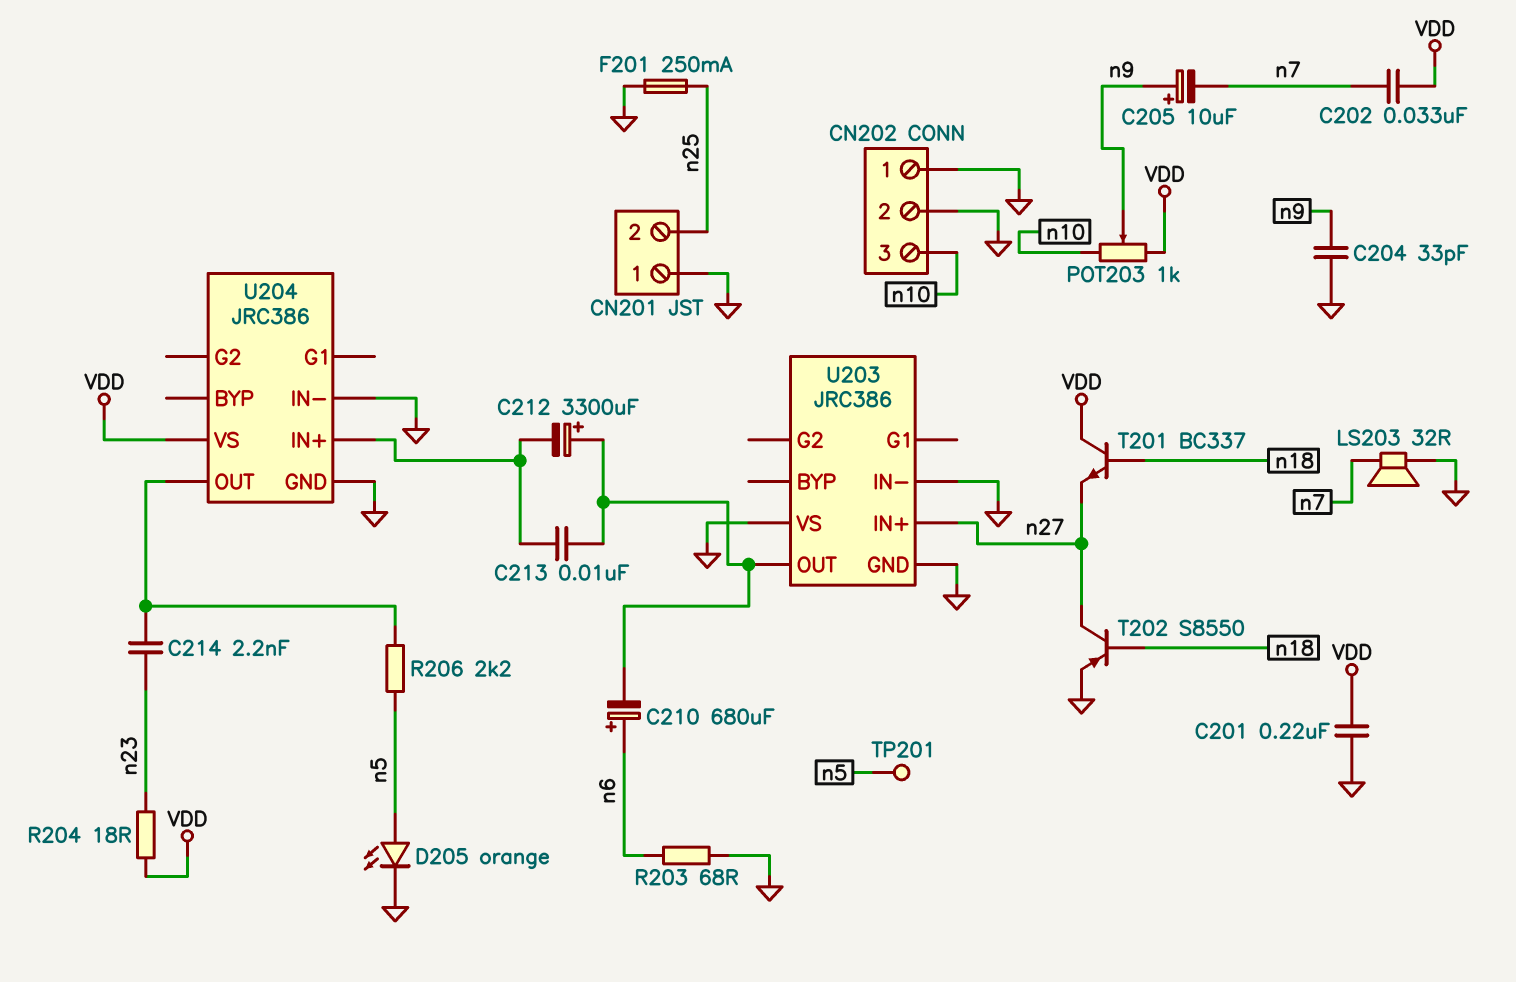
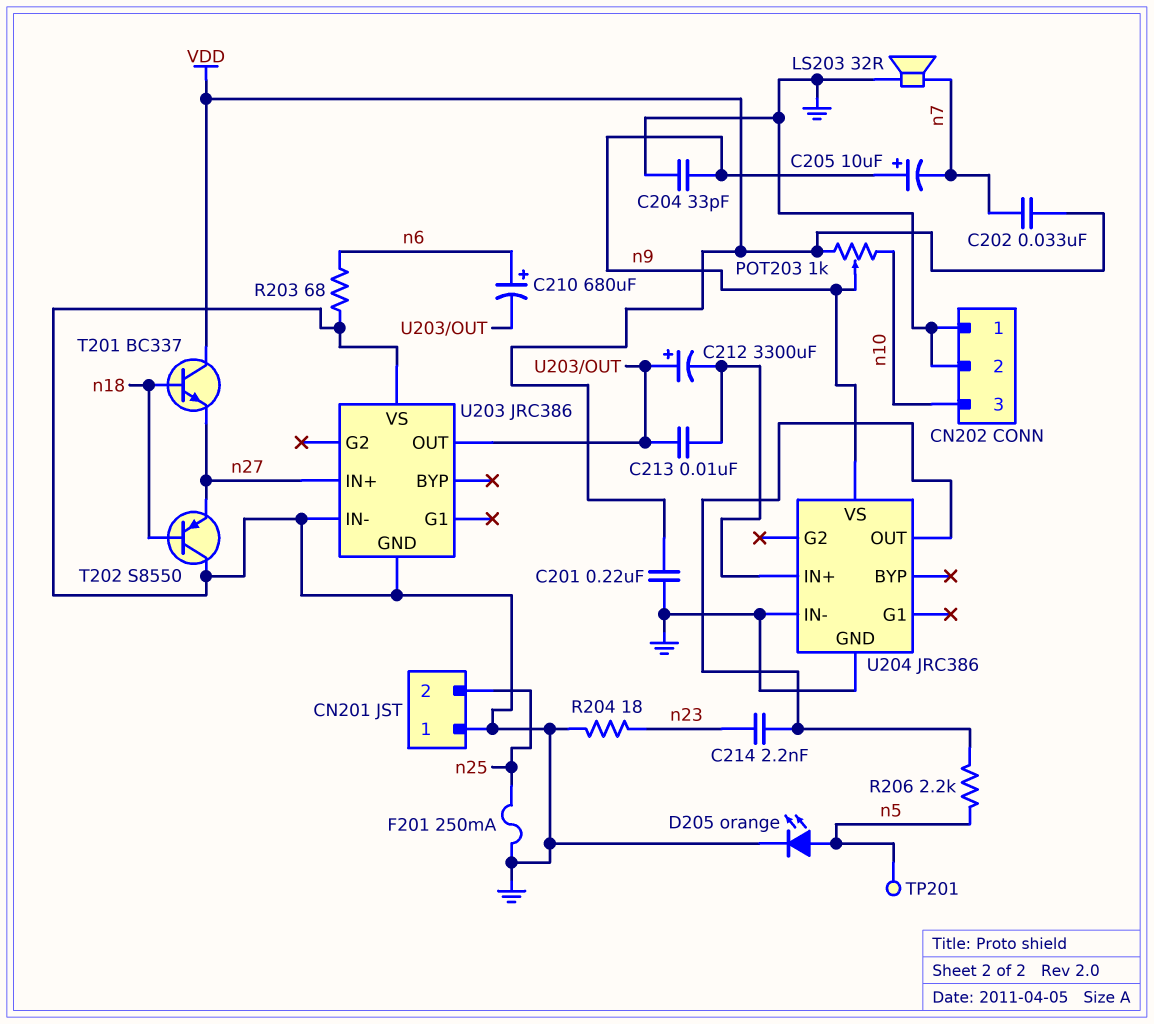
R204: 18 (VDD, n23) -> 18 (GND, n23)
T202: PNP S8550 (B n18, C n27, E GND) -> PNP S8550 (B n18, C GND, E n27)
U204 pin VS: VDD -> n9

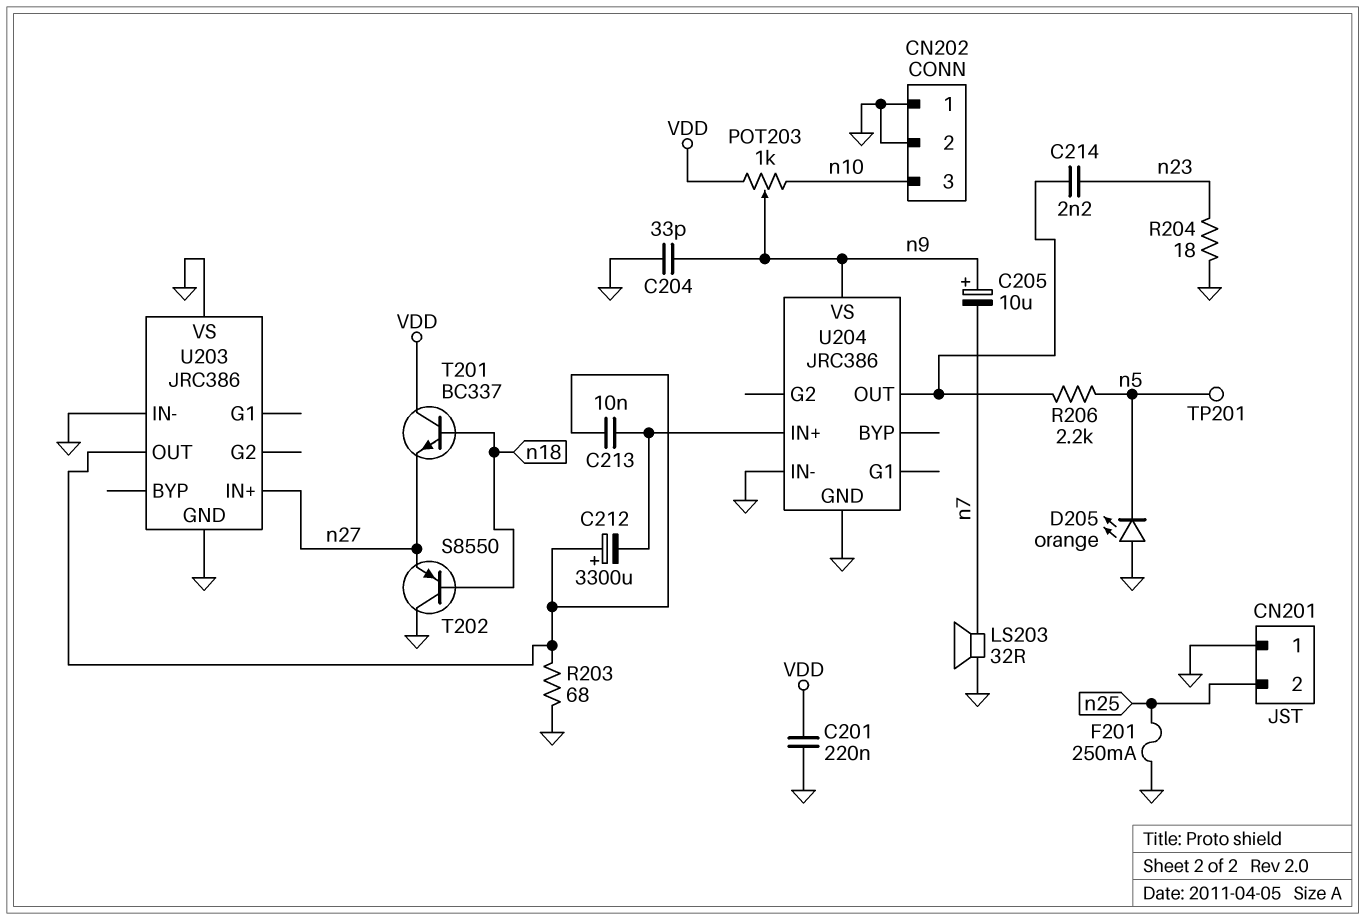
C202: 33nF (VDD, n7) -> none
C210: 680uF (plus n6, minus U203/OUT) -> none
D205: LED orange (A n5, K GND) -> LED orange (A GND, K n5)
R203: 68 (GND, n6) -> 68 (GND, U203/OUT)

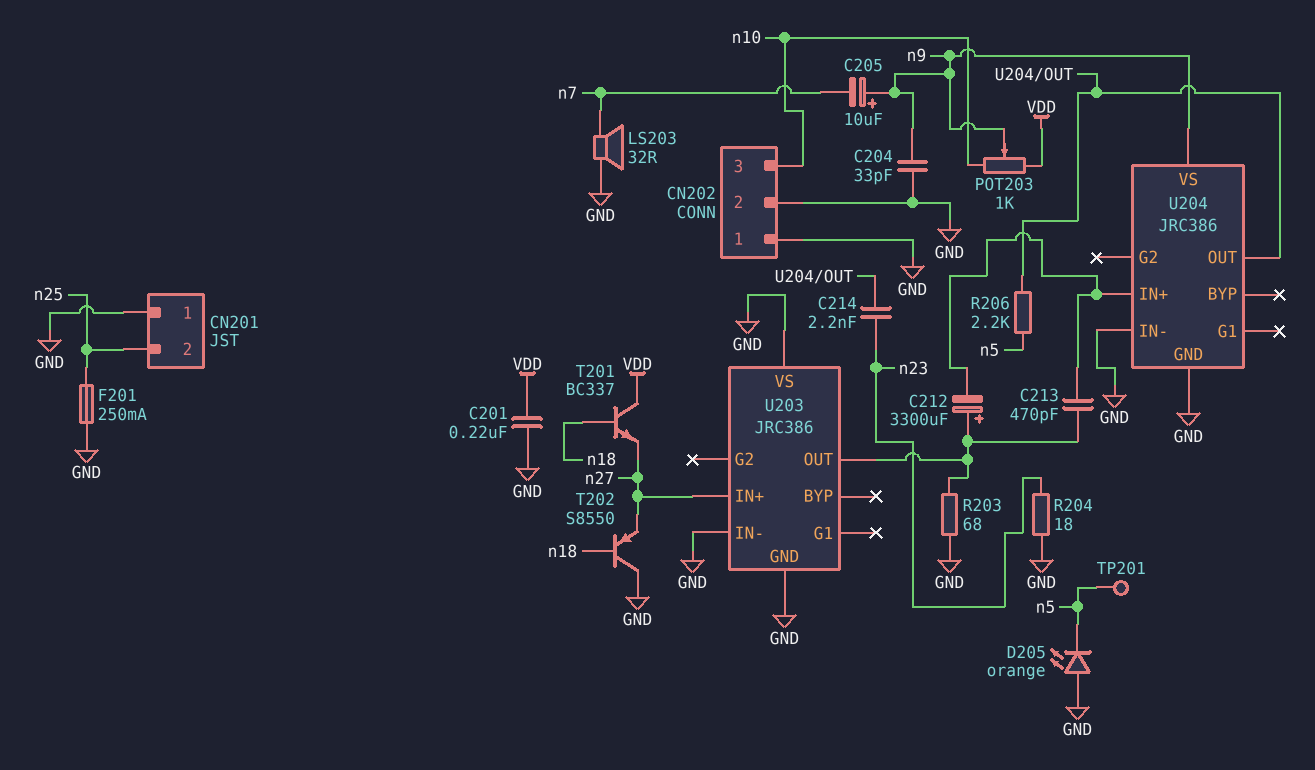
C213: 10nF (U203/OUT, U204/IN+) -> 470pF (U203/OUT, U204/IN+)

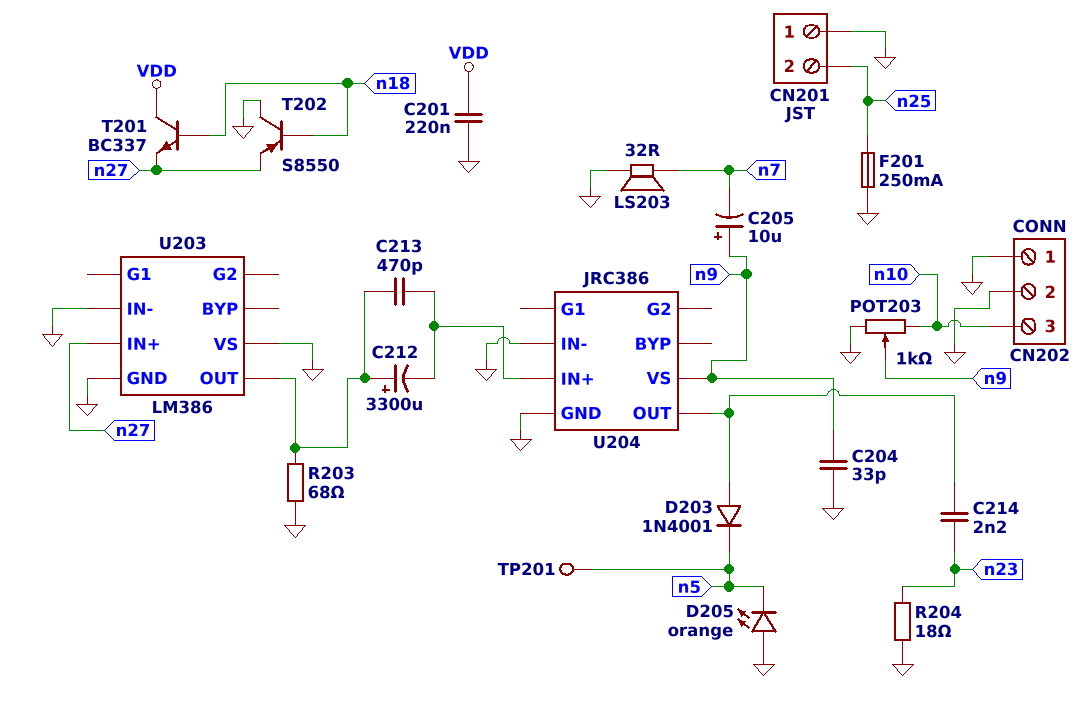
D203: none -> diode 1N4001 (A U204/OUT, K n5)
POT203: 1k (VDD, n10, wiper n9) -> 1k (GND, n10, wiper n9)
R206: 2.2k (U204/OUT, n5) -> none
U203: JRC386 -> LM386

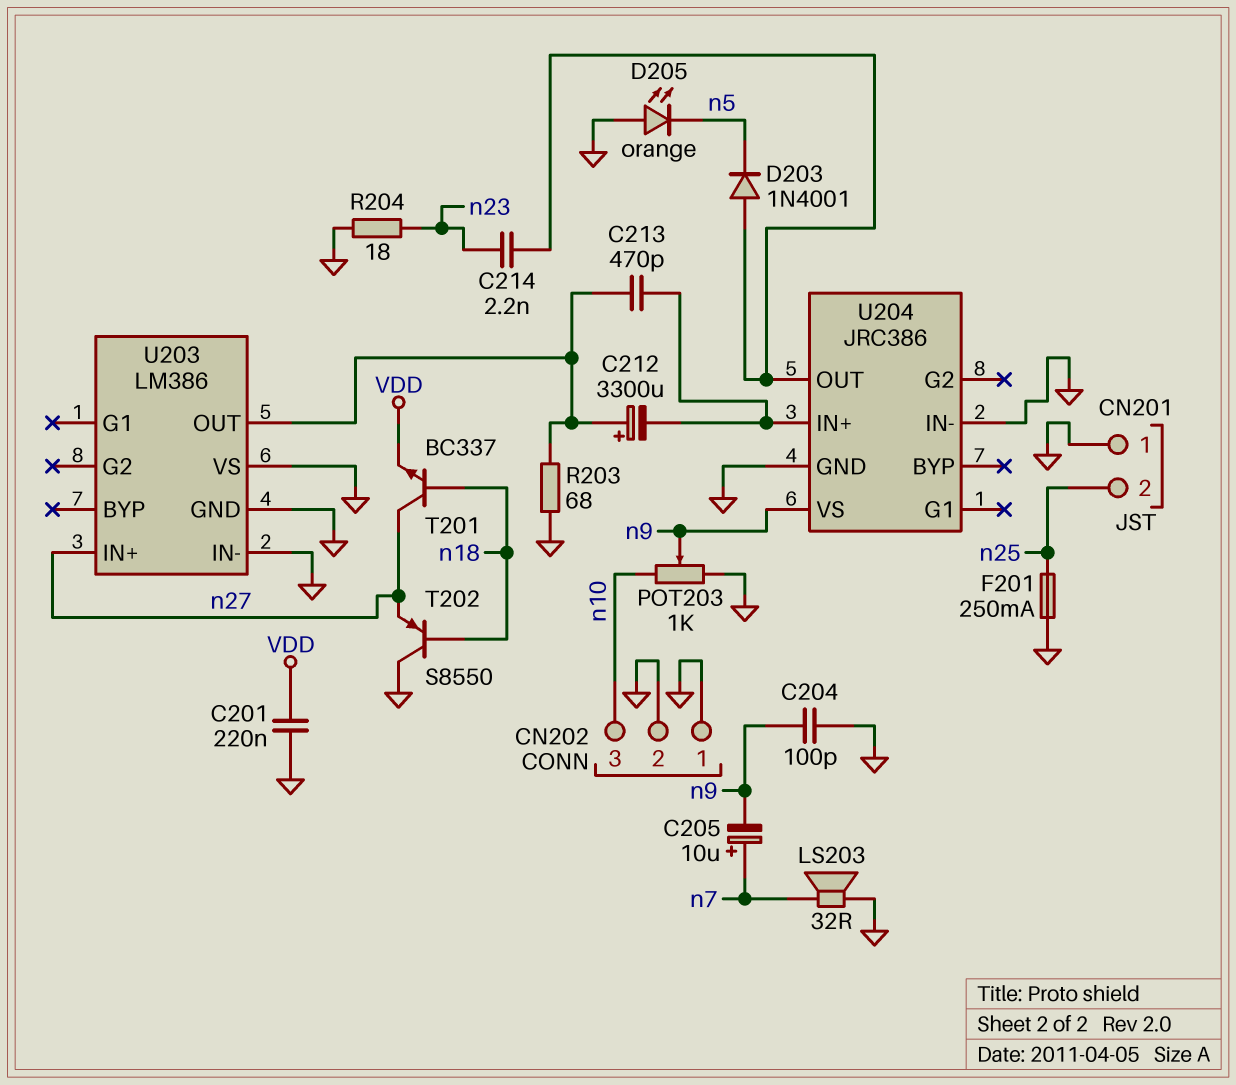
C204: 33pF (GND, n9) -> 100pF (GND, n9)
C205: 10uF (plus n9, minus n7) -> 10uF (plus n7, minus n9)
T201: NPN BC337 (B n18, C VDD, E n27) -> NPN BC337 (B n18, C n27, E VDD)
TP201: test point (n5) -> none

